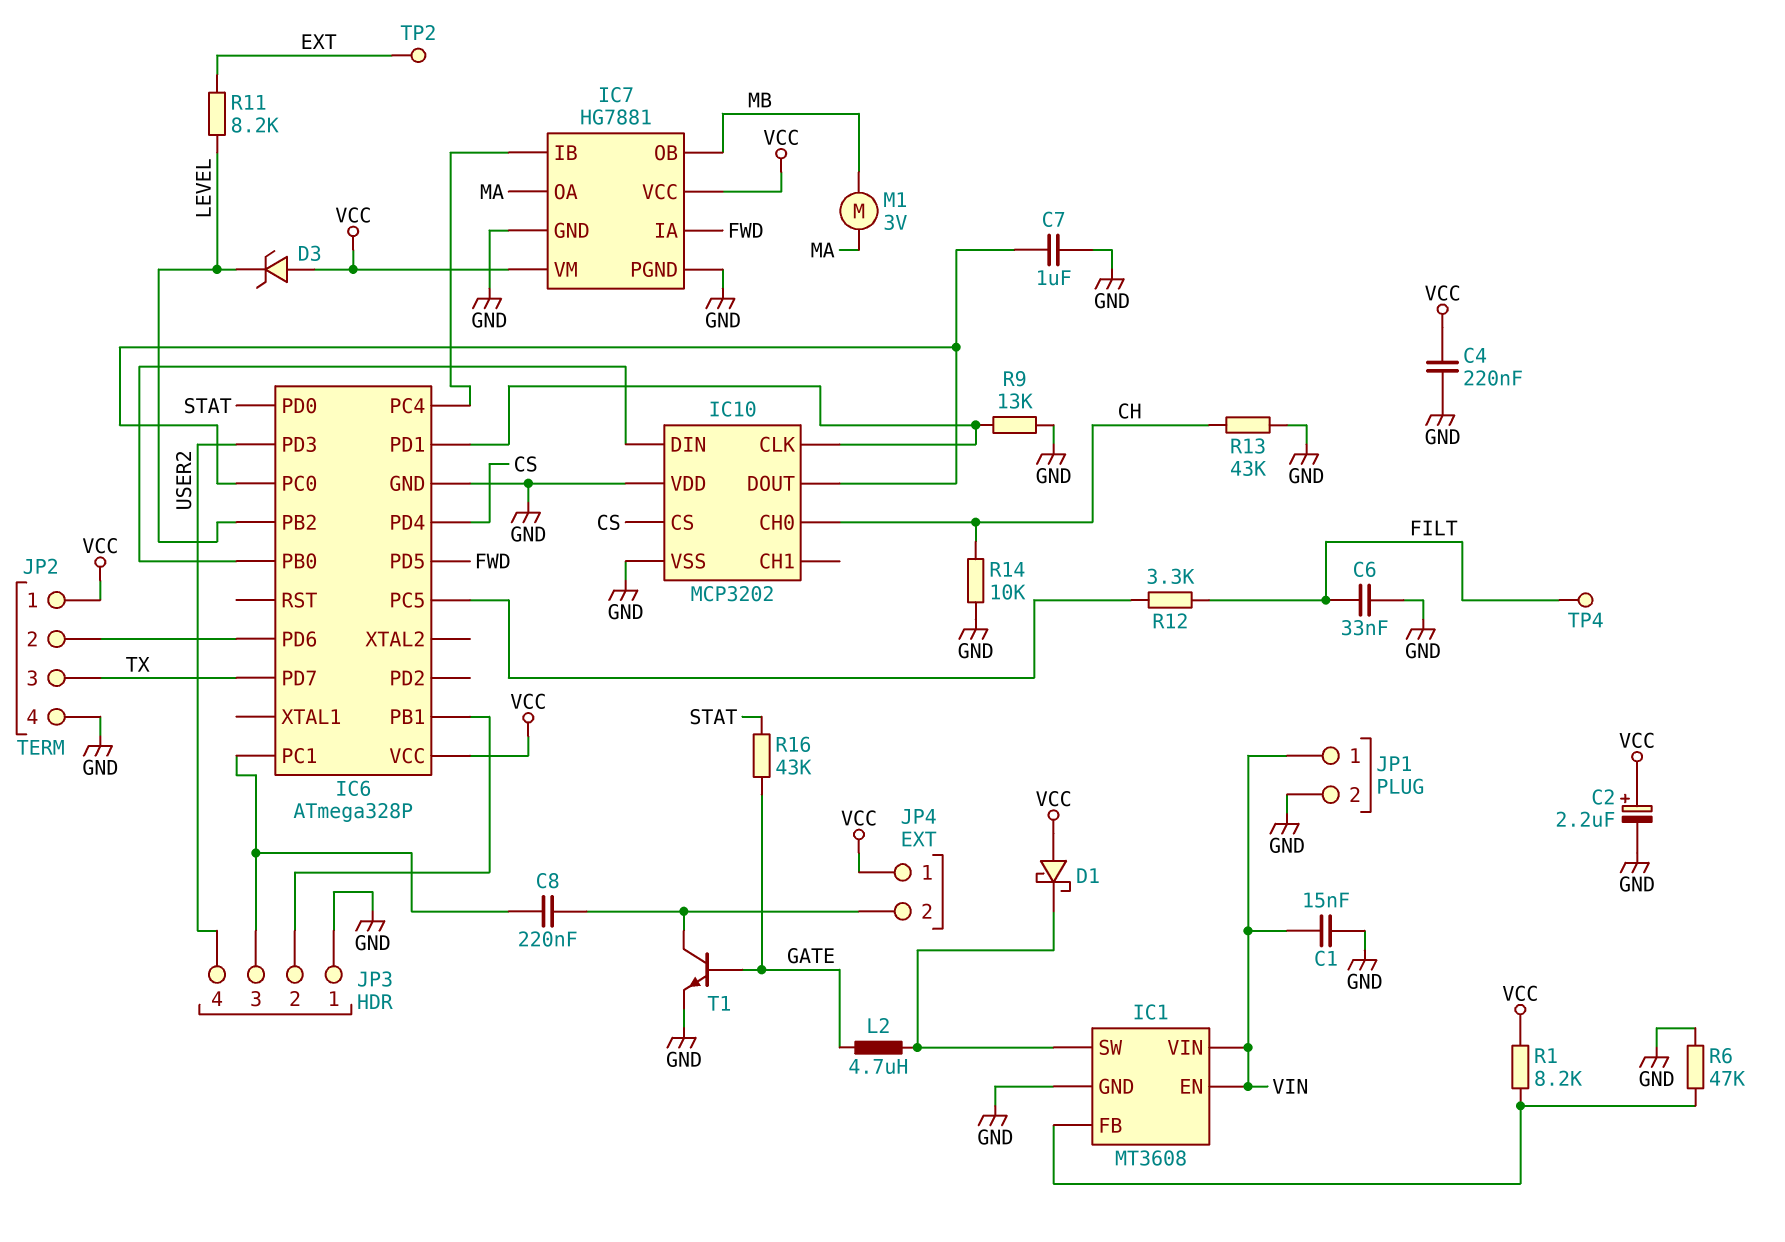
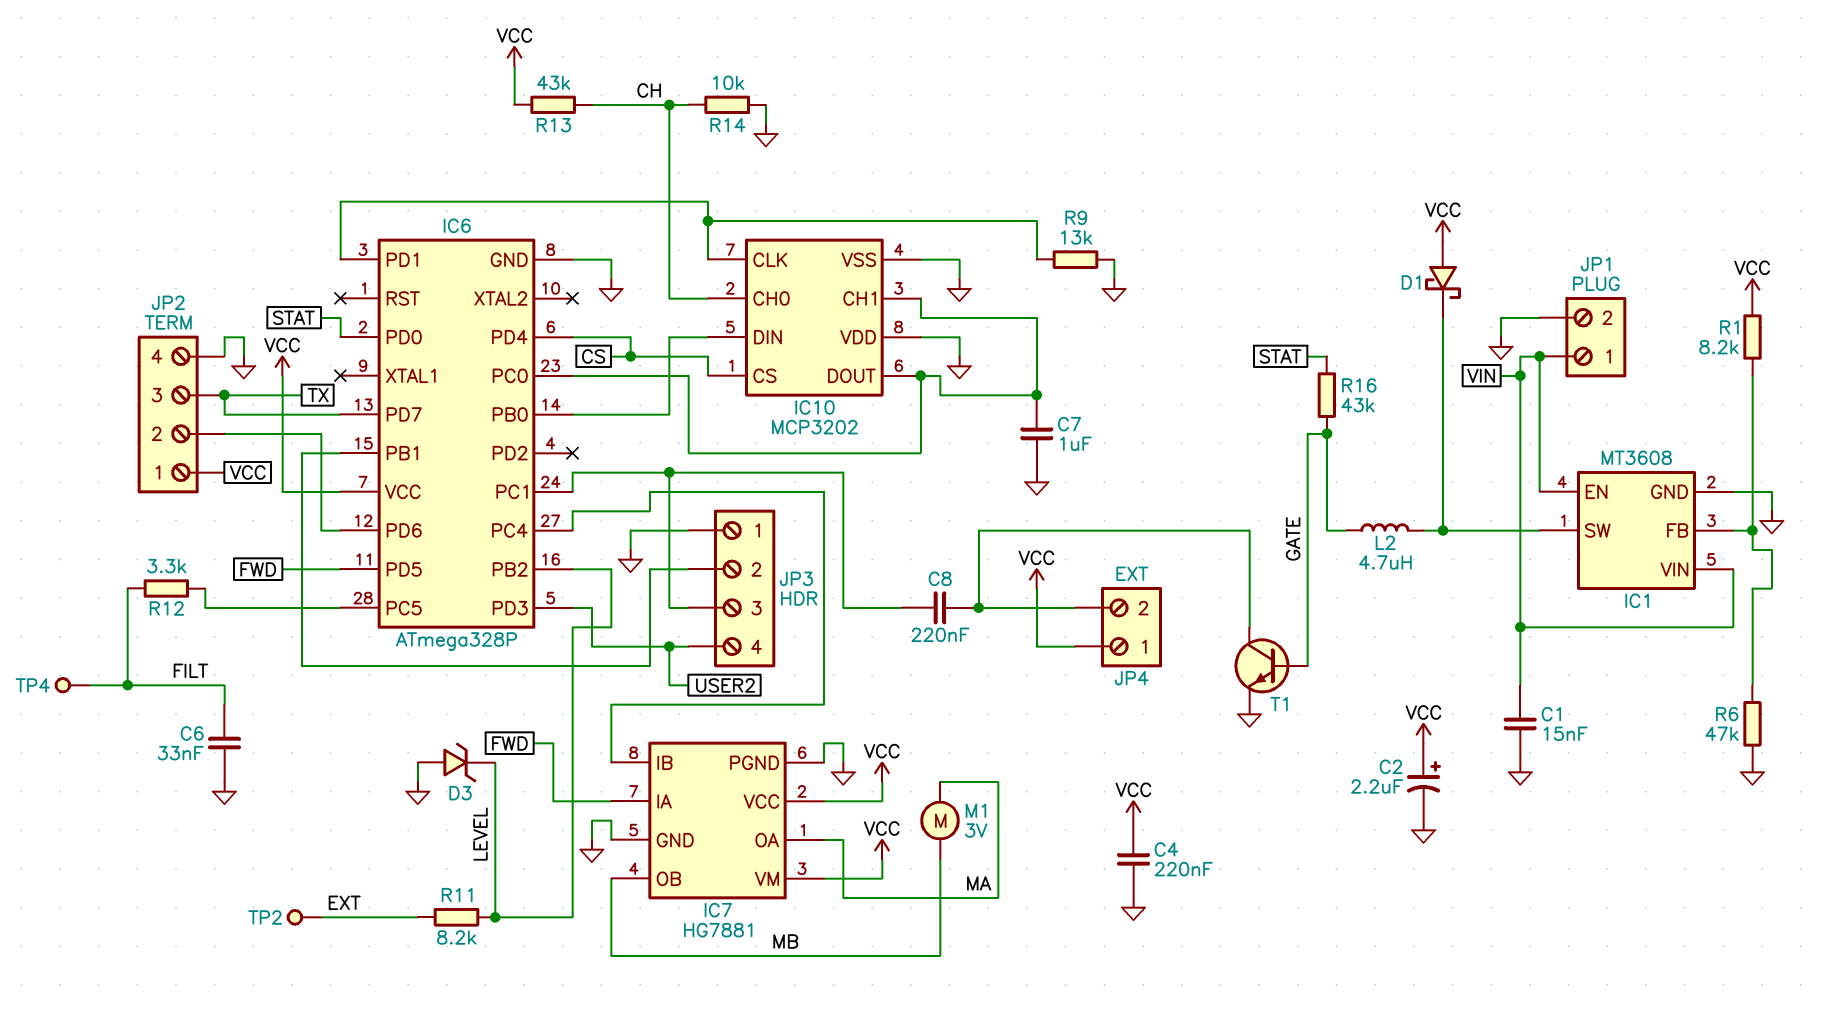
D3: zener (A VCC, K LEVEL) -> zener (A GND, K LEVEL)
IC10 pin CH1: none -> IC6/PC0
R13: 43k (CH, GND) -> 43k (CH, VCC)

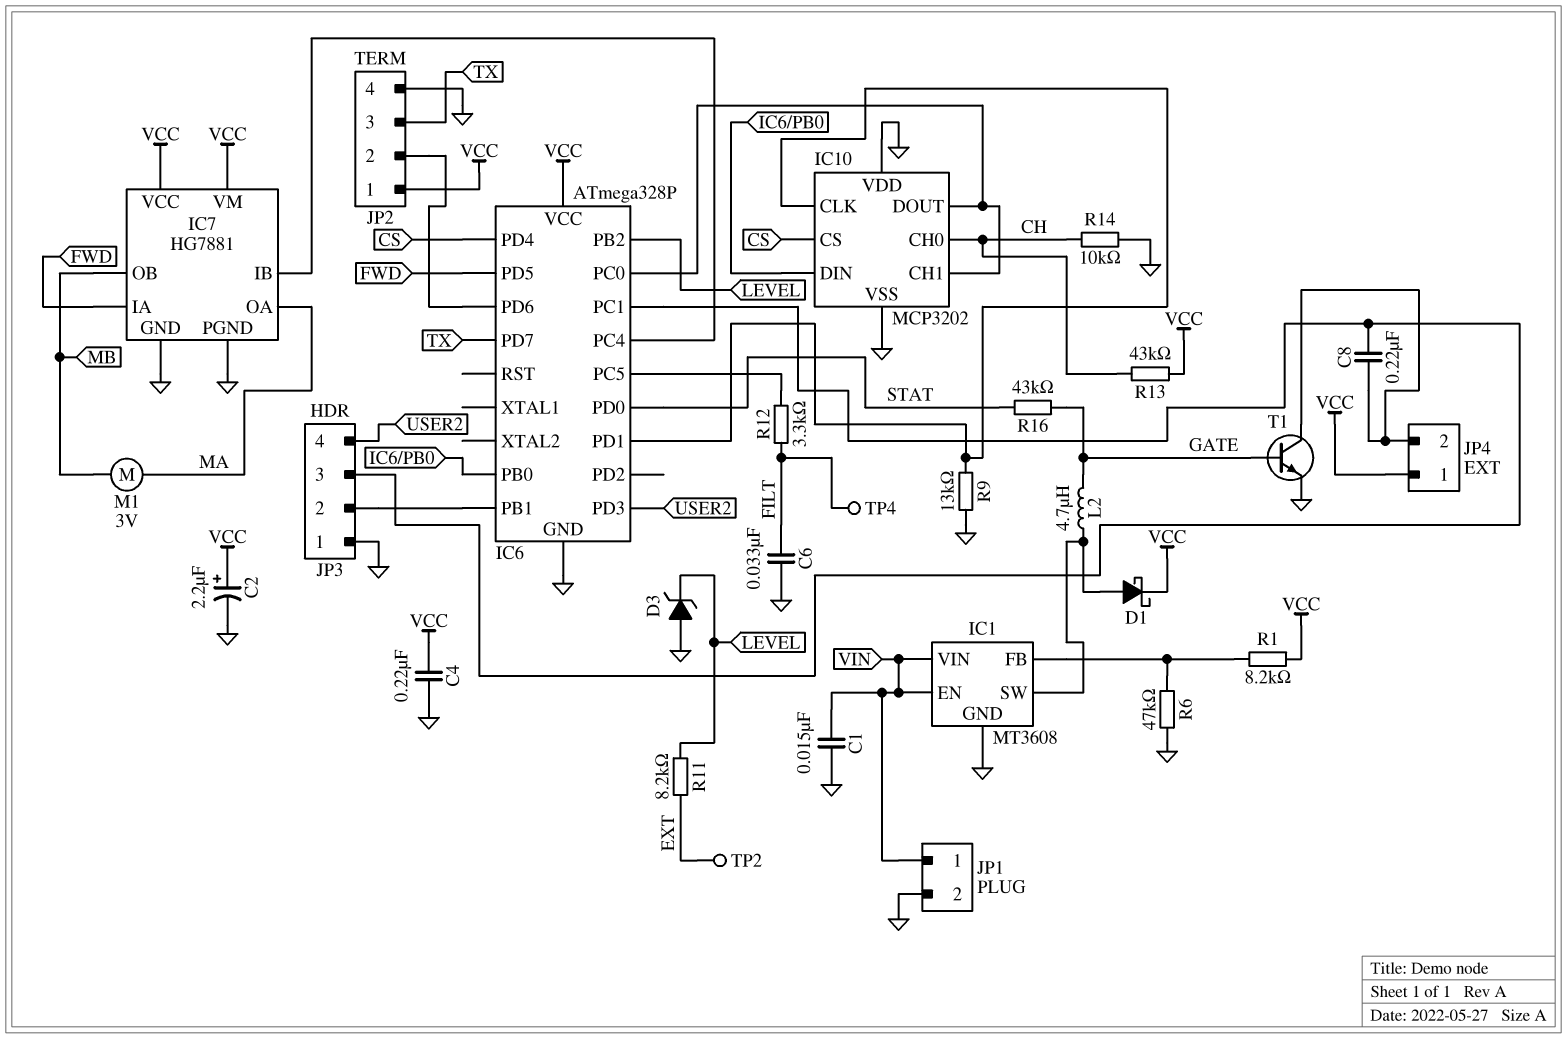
C7: 1uF (GND, IC6/PC0) -> none
D1: schottky (A VCC, K IC1/SW) -> schottky (A IC1/SW, K VCC)

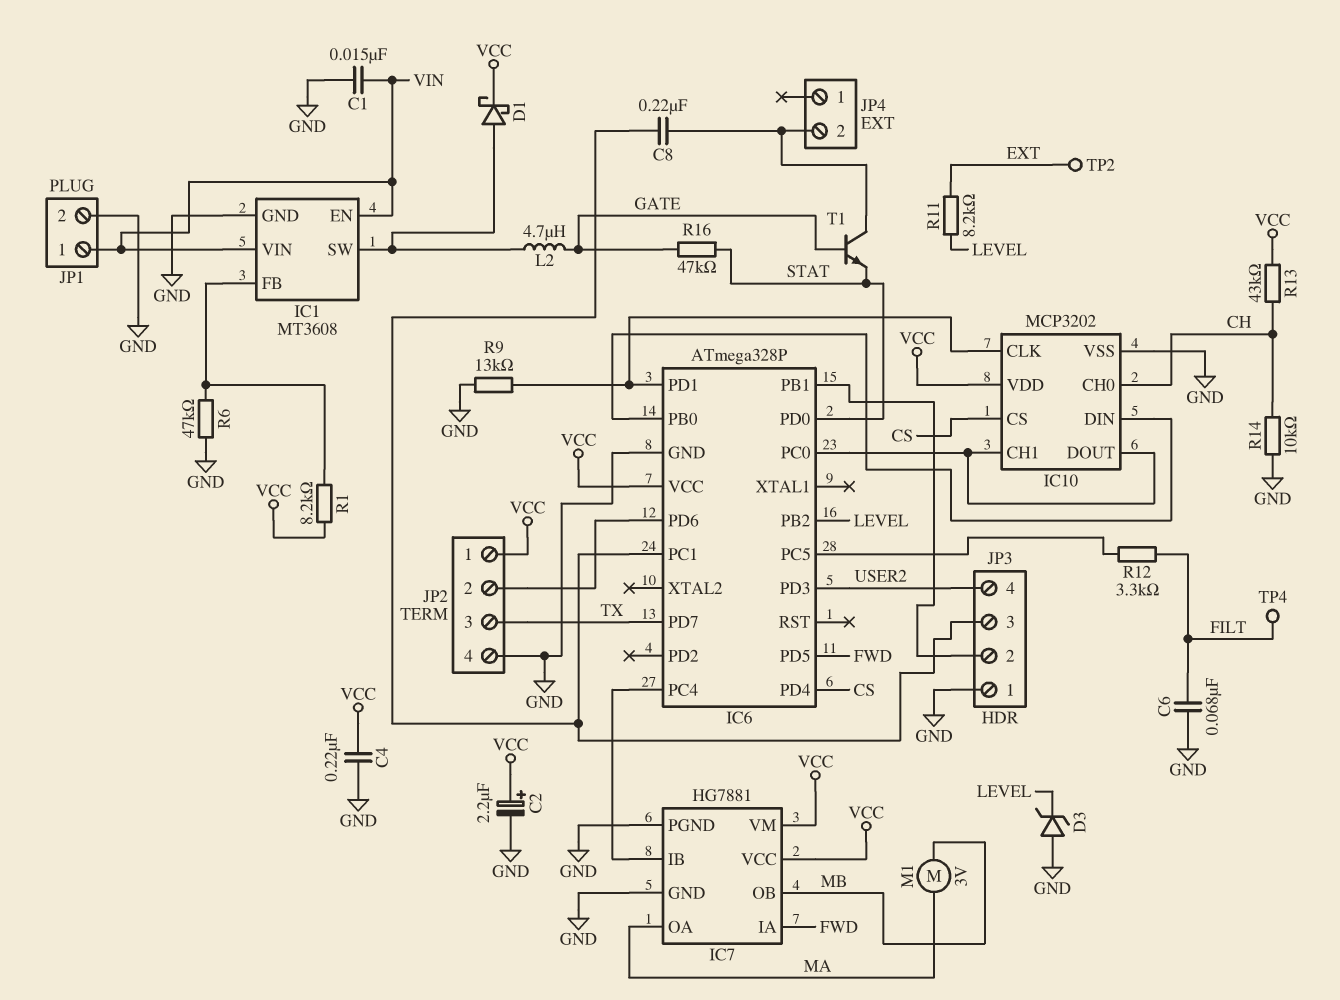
C6: 33nF (FILT, GND) -> 68nF (FILT, GND)
IC10 pin VDD: GND -> VCC
JP4 pin 1: VCC -> none
R16: 43k (GATE, STAT) -> 47k (GATE, STAT)
T1: NPN (B GATE, C JP4/2, E GND) -> NPN (B GATE, C JP4/2, E STAT)

